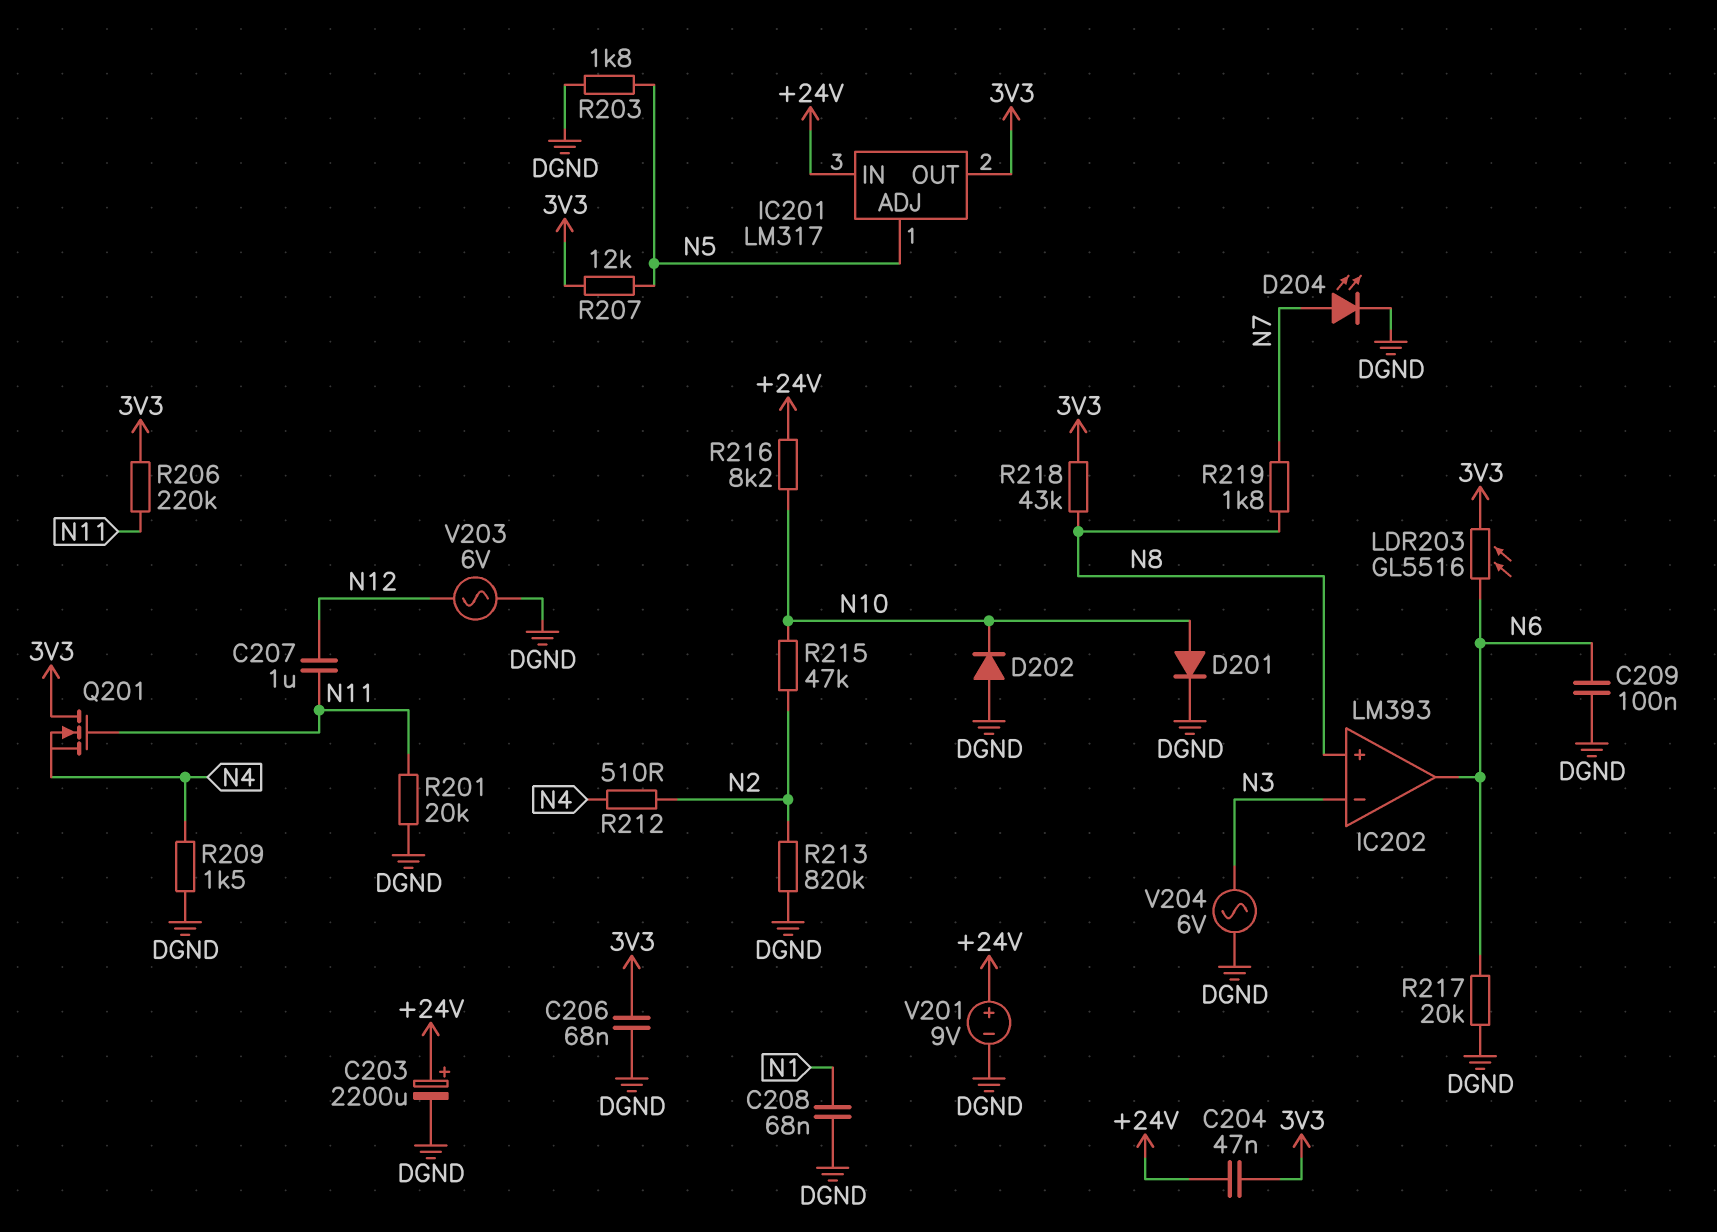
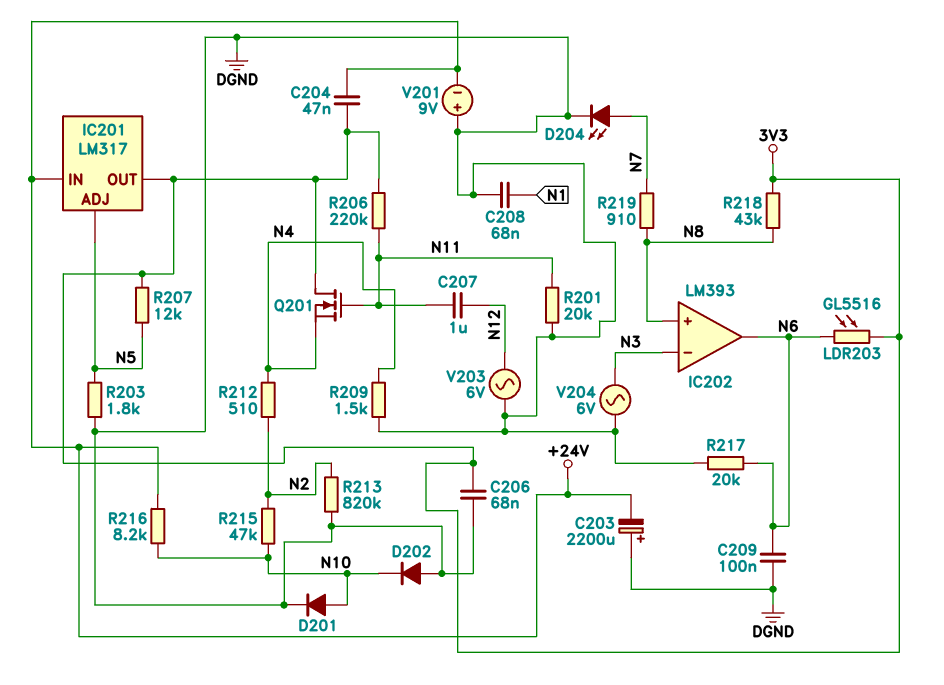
C203: 2200uF (plus +24V, minus DGND) -> 2200uF (plus DGND, minus +24V)
R219: 1.8k (N7, N8) -> 910 (N7, N8)
V201: 9V (plus +24V, minus DGND) -> 9V (plus DGND, minus +24V)

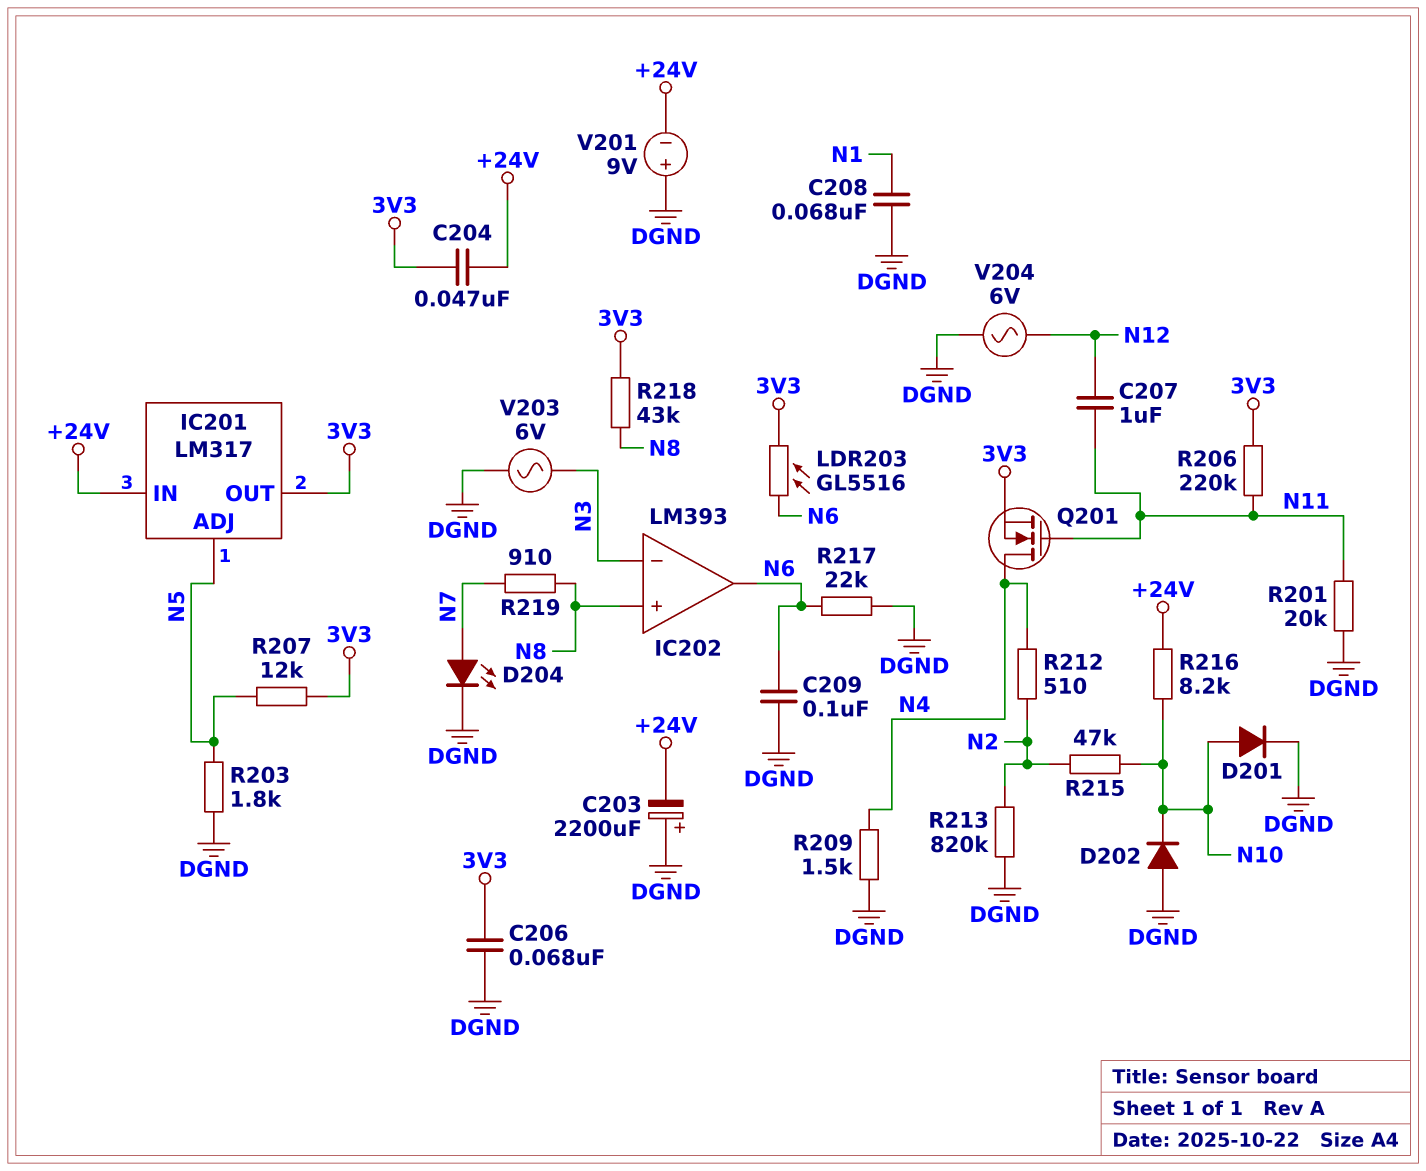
Q201: NMOS (G N11, D 3V3, S N4) -> NMOS (G N11, D N4, S 3V3)
R217: 20k (DGND, N6) -> 22k (DGND, N6)
V203: AC 6V (DGND, N12) -> AC 6V (DGND, N3)
V204: AC 6V (DGND, N3) -> AC 6V (DGND, N12)

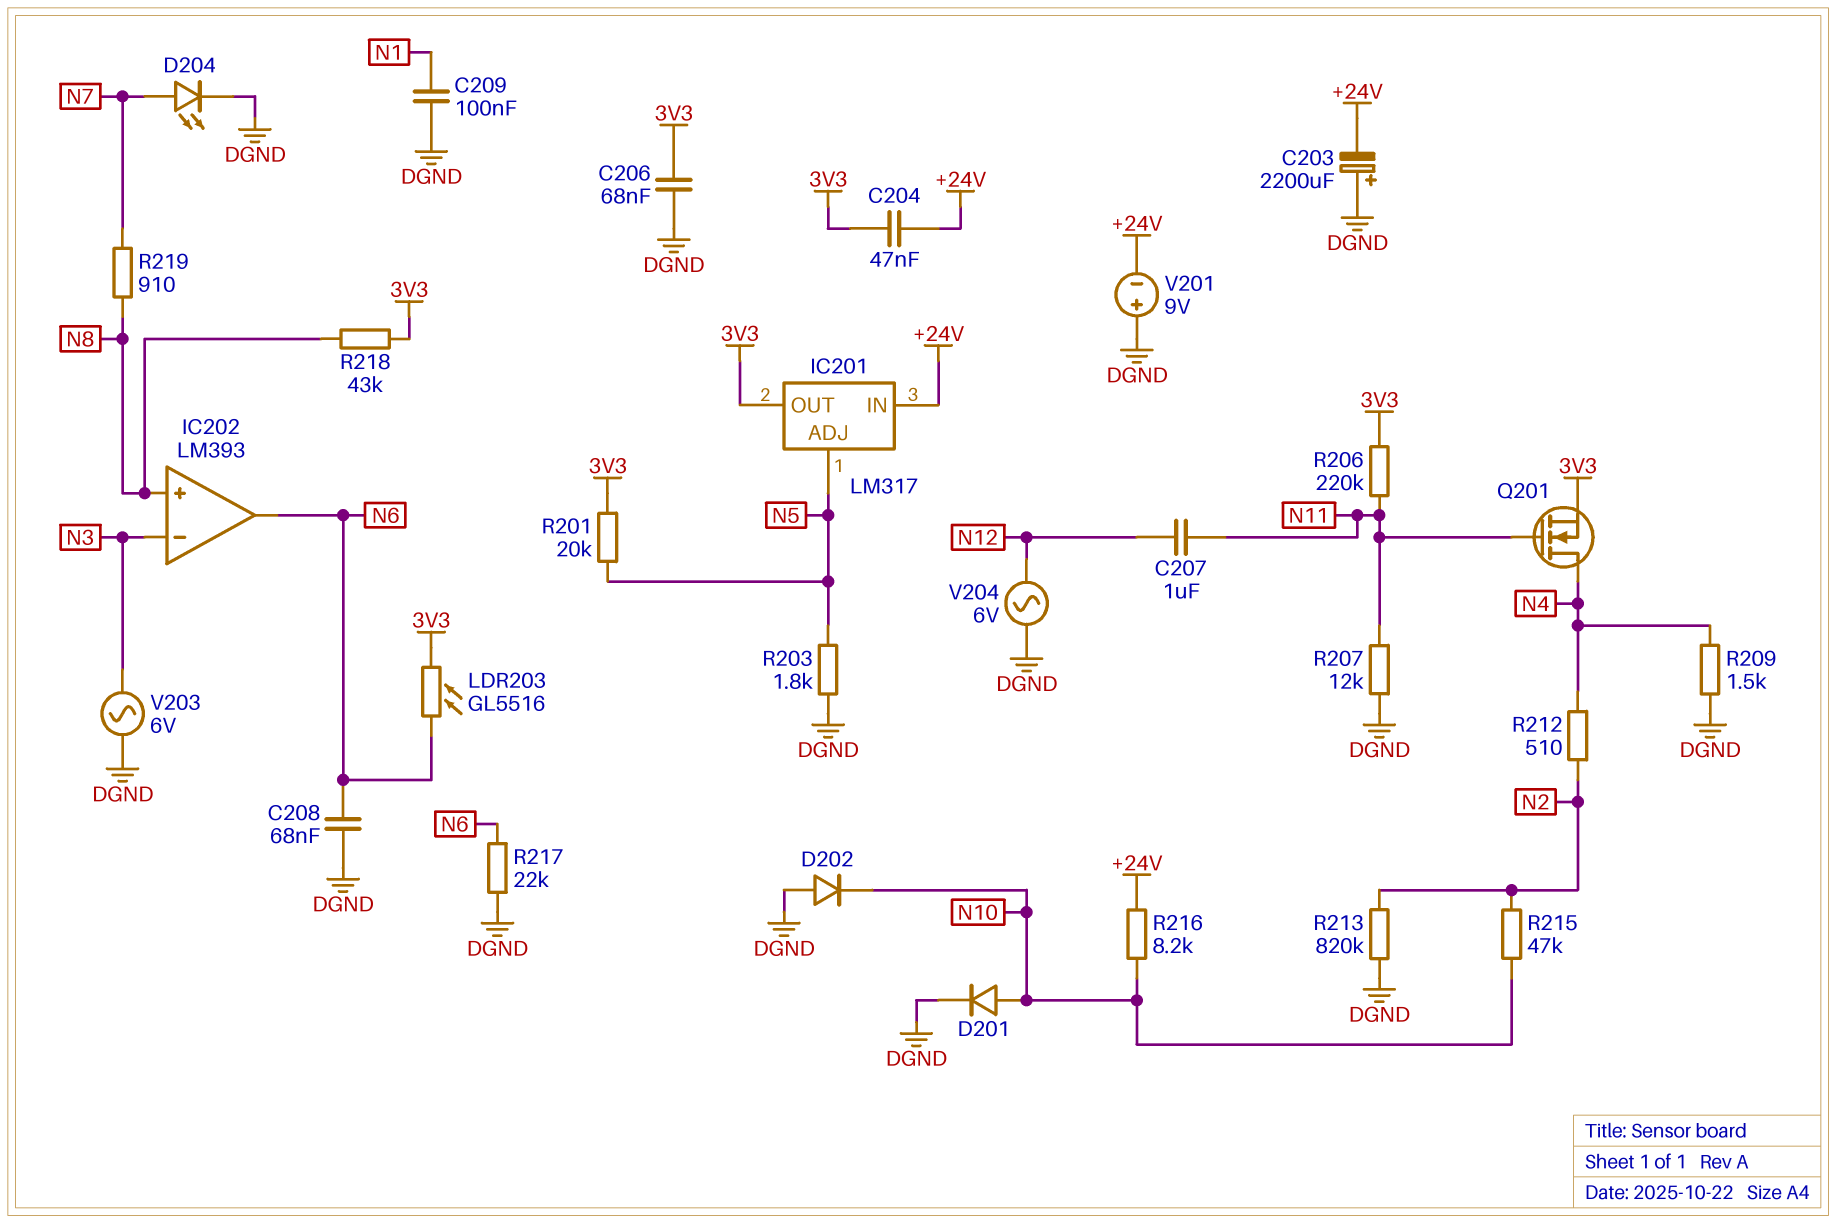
C208: 68nF (DGND, N1) -> 68nF (DGND, N6)
C209: 100nF (DGND, N6) -> 100nF (DGND, N1)
R201: 20k (DGND, N11) -> 20k (3V3, N5)
R207: 12k (3V3, N5) -> 12k (DGND, N11)

